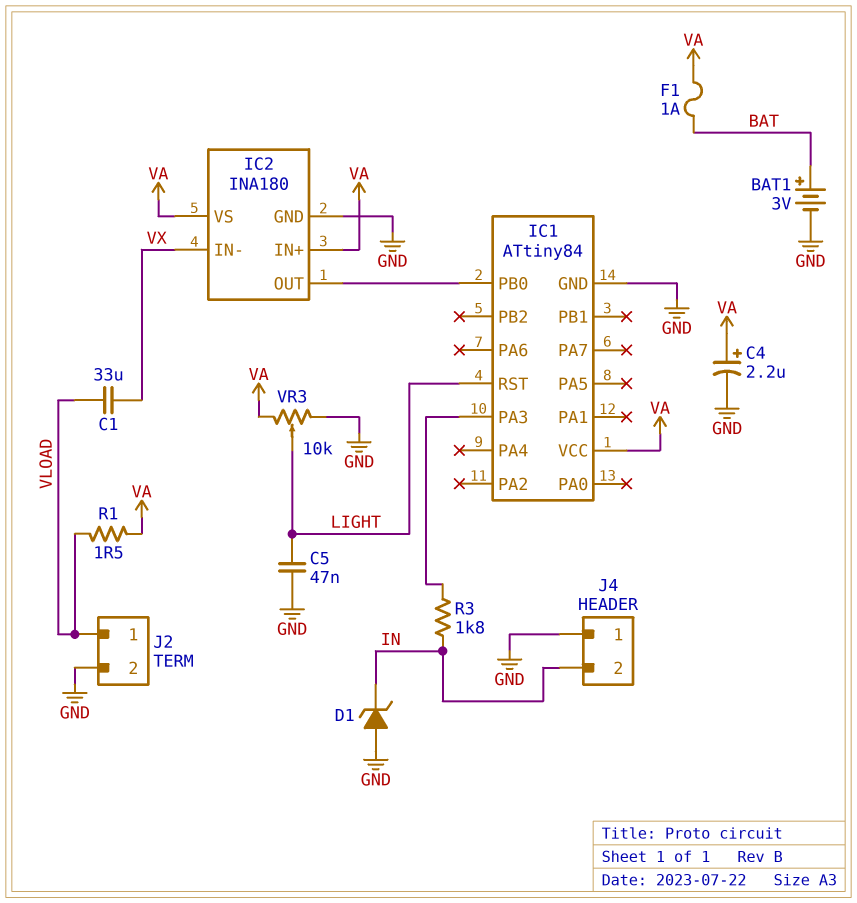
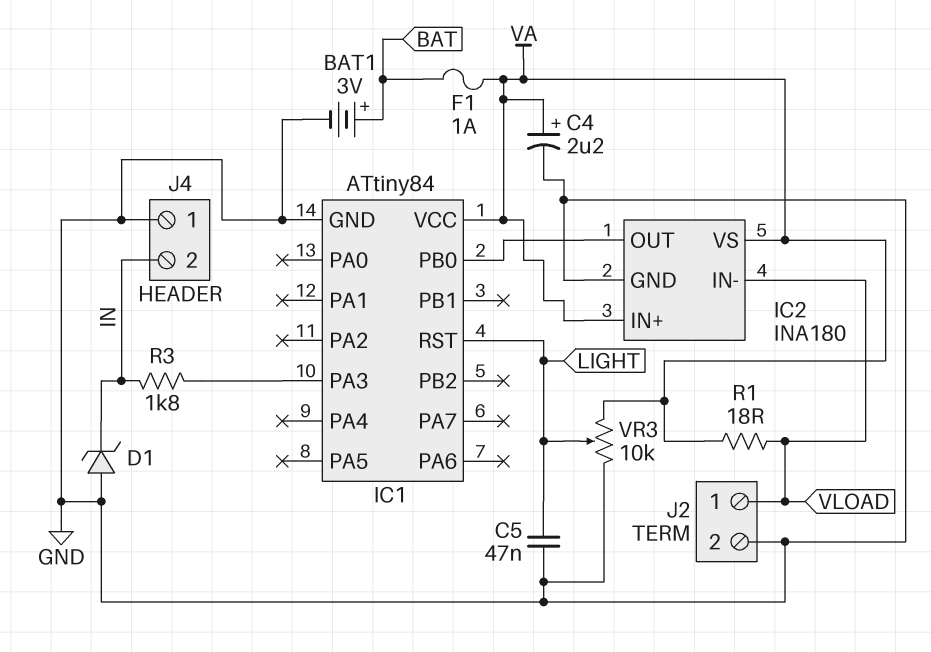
C1: 33uF (VLOAD, VX) -> none
IC2 pin IN-: VX -> VLOAD
R1: 1.5 (VA, VLOAD) -> 18 (VA, VLOAD)

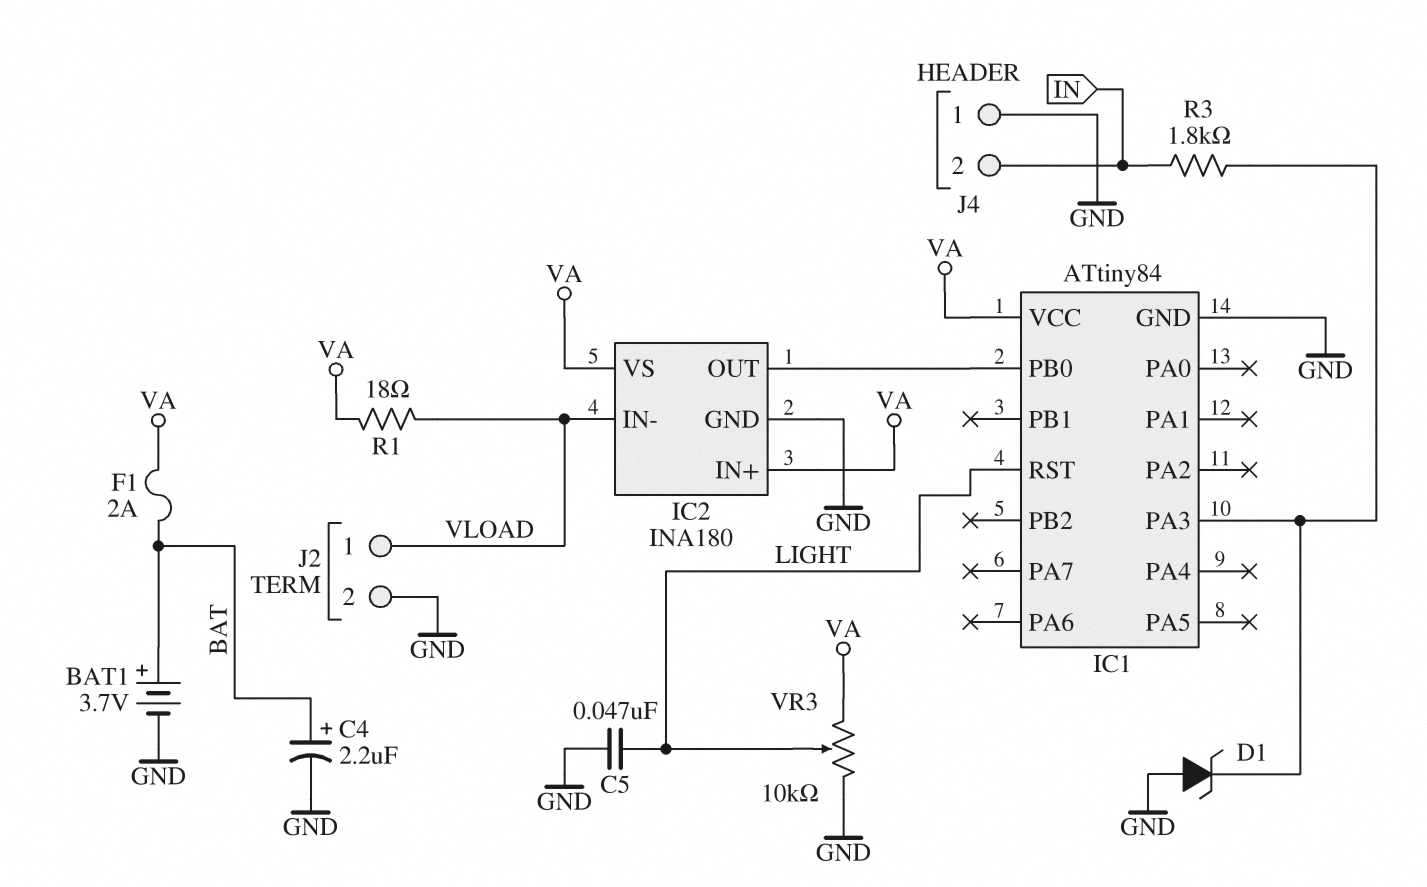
BAT1: 3V (plus BAT, minus GND) -> 3.7V (plus BAT, minus GND)
C4: 2.2uF (plus VA, minus GND) -> 2.2uF (plus BAT, minus GND)
D1: zener (A GND, K IN) -> zener (A GND, K IC1/PA3)
F1: 1A (BAT, VA) -> 2A (BAT, VA)

